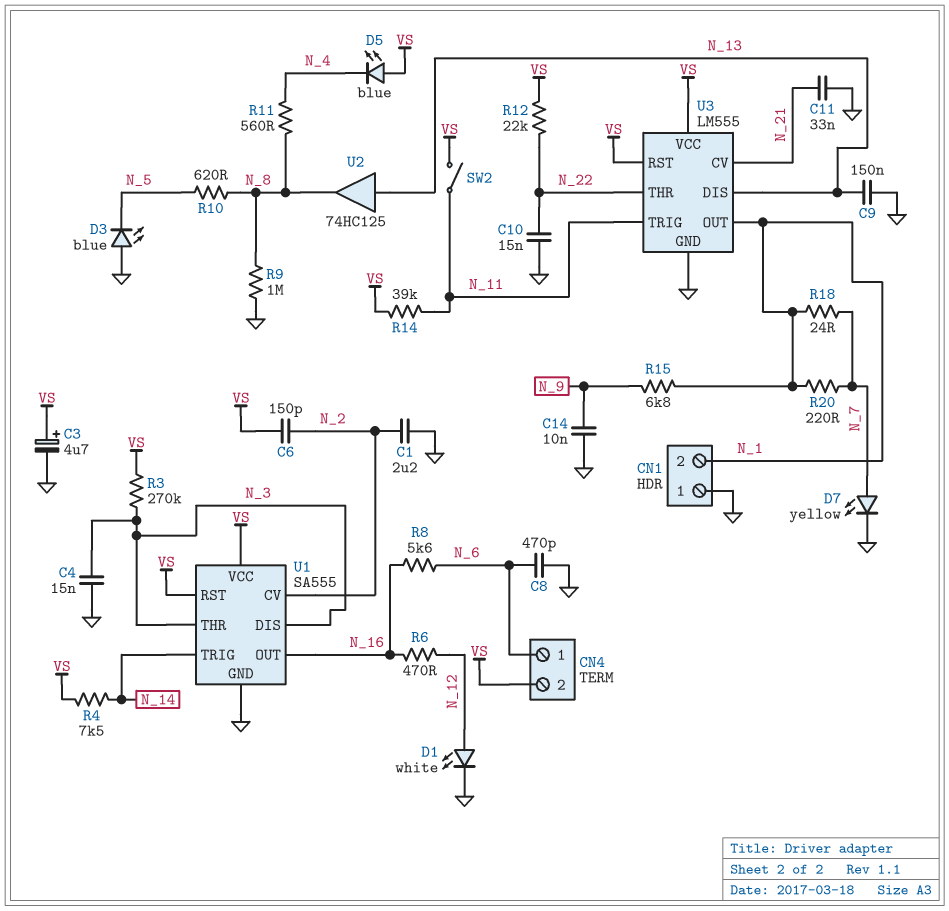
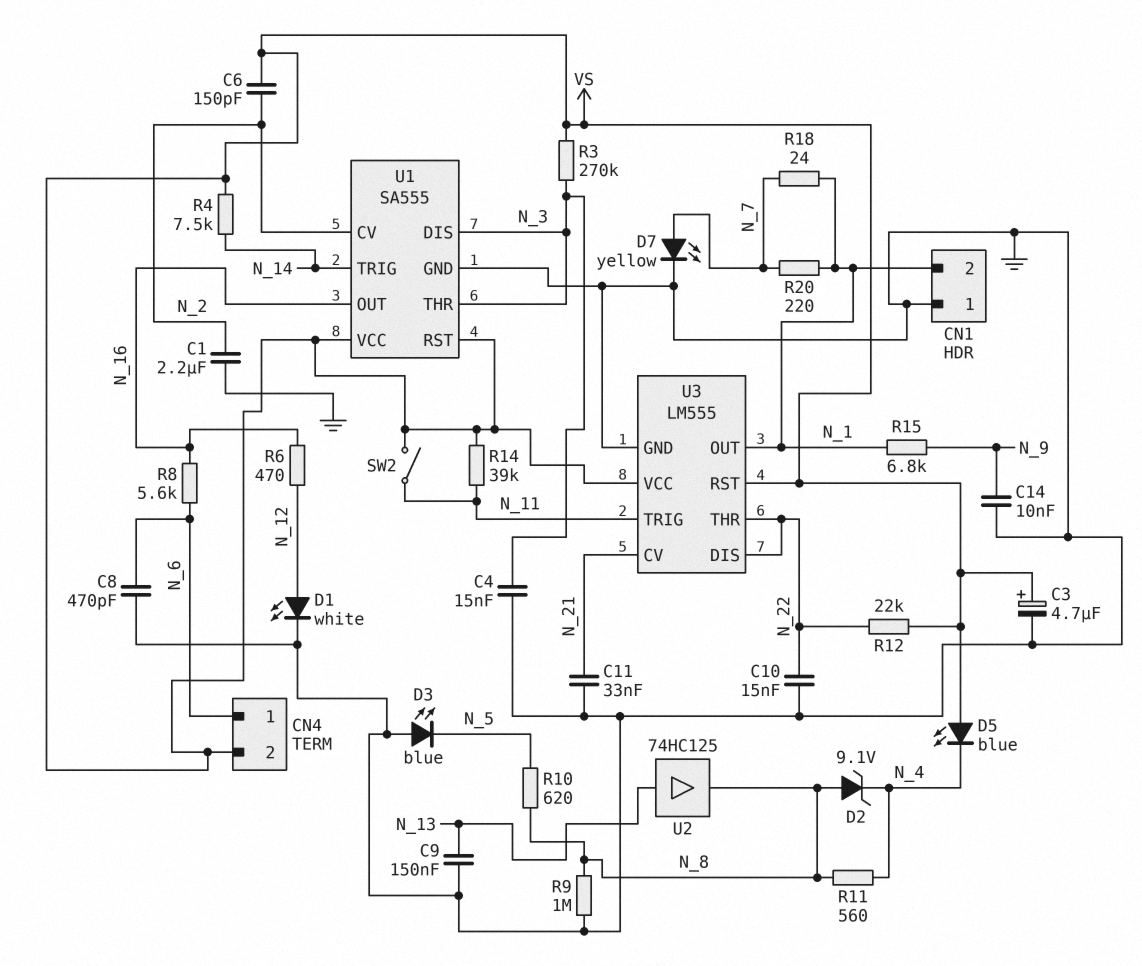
D2: none -> zener 9.1V (A N_8, K N_4)
U3 pin DIS: N_13 -> N_22

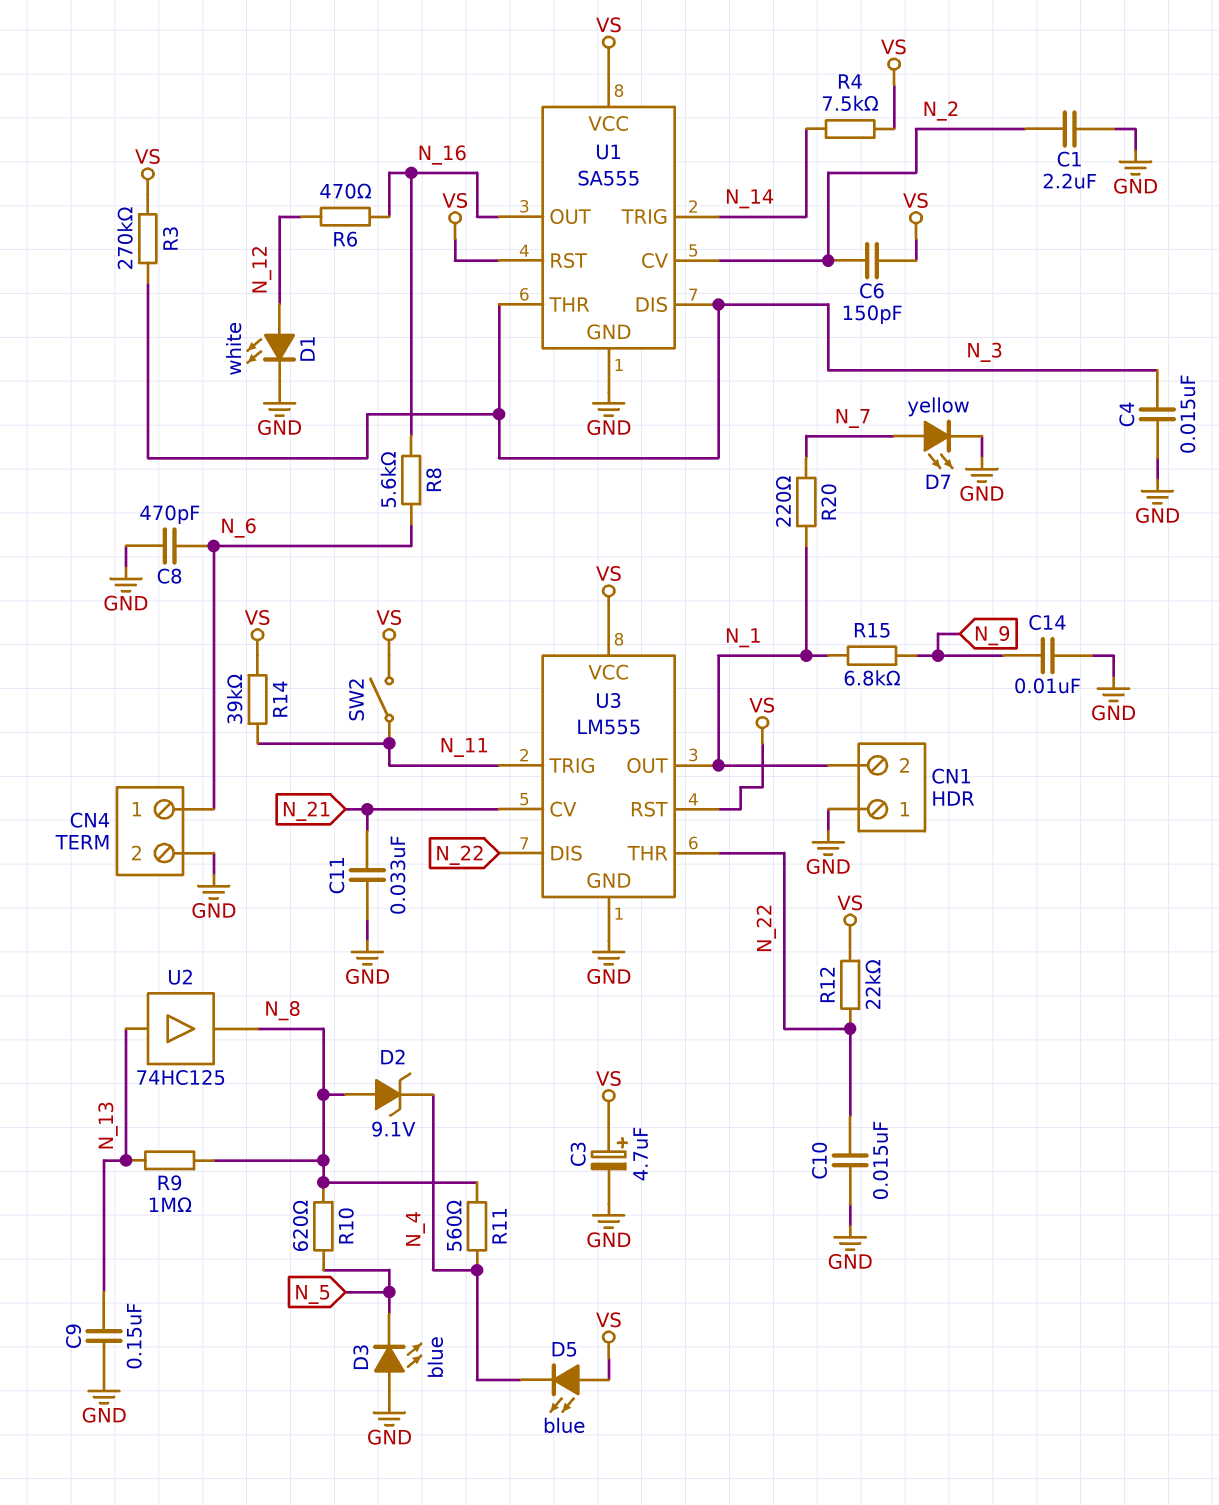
CN4 pin 2: VS -> GND
R9: 1M (GND, N_8) -> 1M (N_8, N_13)
R18: 24 (N_1, N_7) -> none

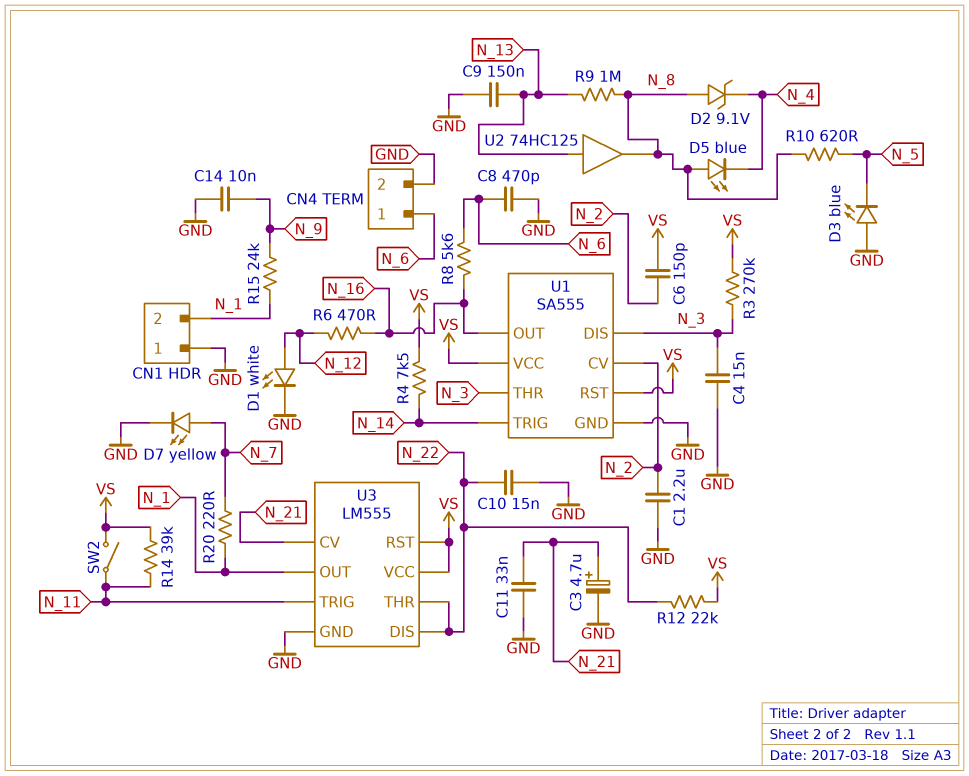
C3: 4.7uF (plus VS, minus GND) -> 4.7uF (plus N_21, minus GND)
D5: LED blue (A VS, K N_4) -> LED blue (A N_8, K N_4)
R11: 560 (N_4, N_8) -> none
R15: 6.8k (N_1, N_9) -> 24k (N_1, N_9)

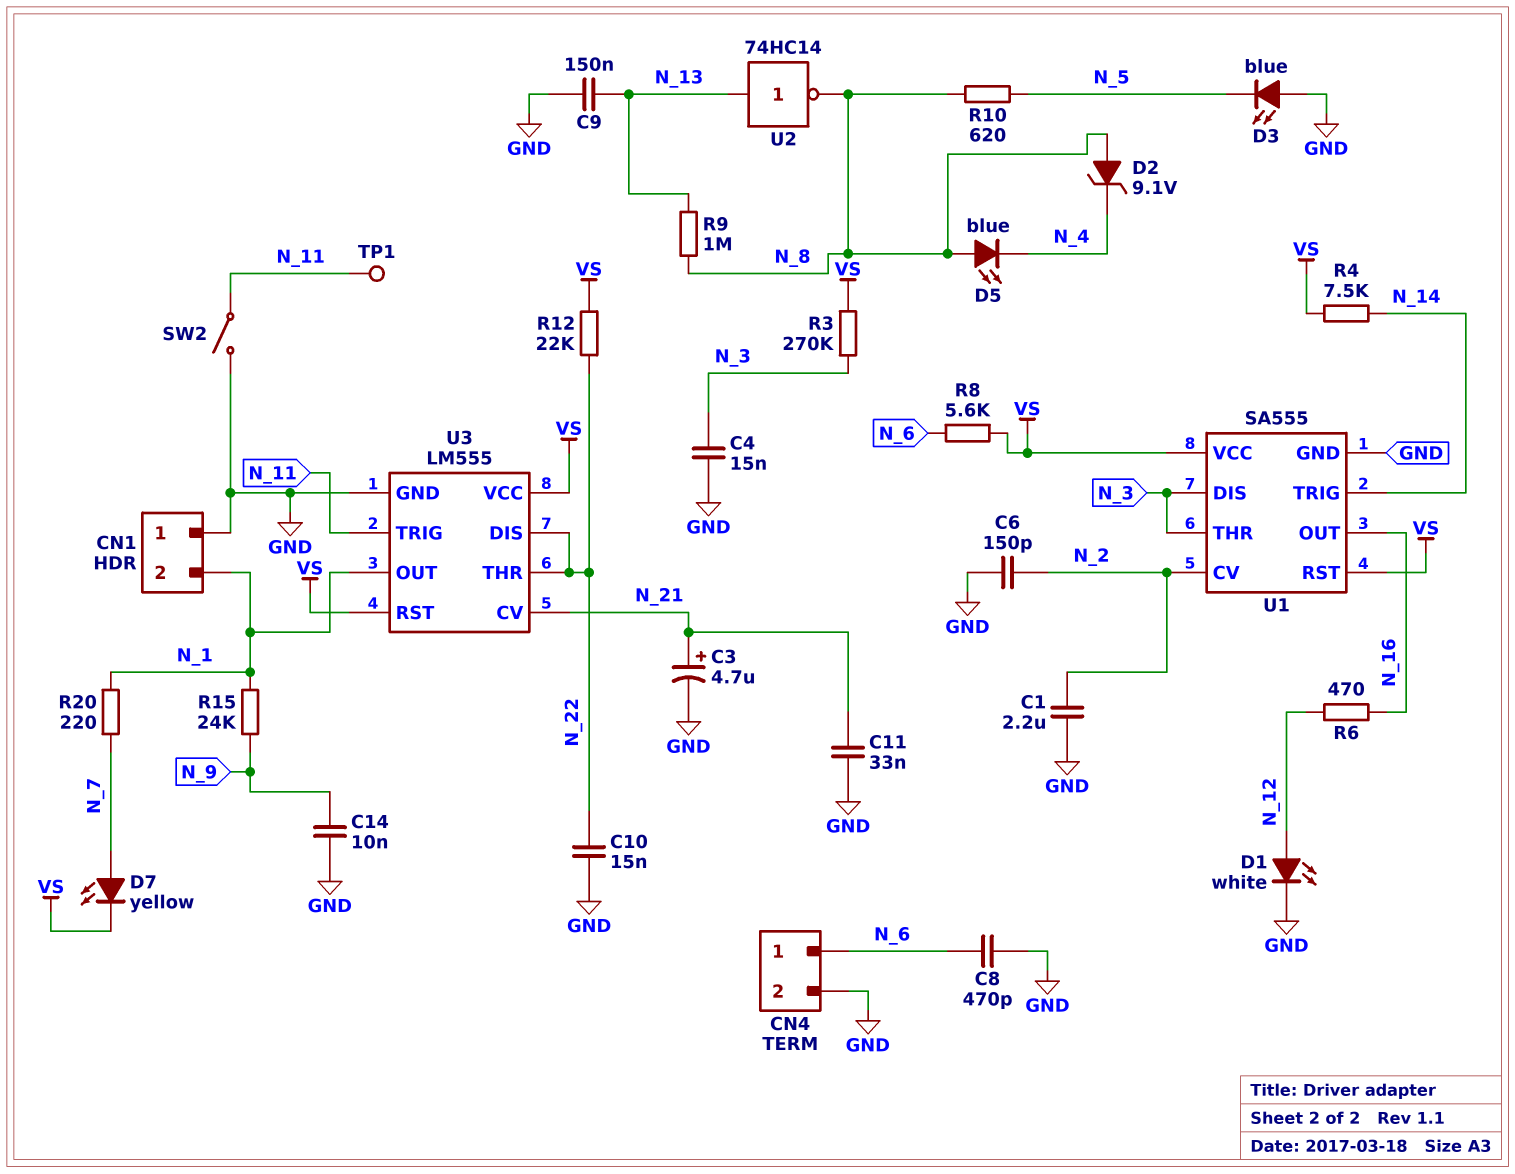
C6: 150pF (N_2, VS) -> 150pF (GND, N_2)
D7: LED yellow (A N_7, K GND) -> LED yellow (A N_7, K VS)
R8: 5.6k (N_6, N_16) -> 5.6k (N_6, VS)
R14: 39k (N_11, VS) -> none
SW2: switch (N_11, VS) -> switch (GND, N_11)
TP1: none -> test point (N_11)
U2: buffer 74HC125 (in N_13, out N_8) -> NOT 74HC14 (in N_13, out N_8)

